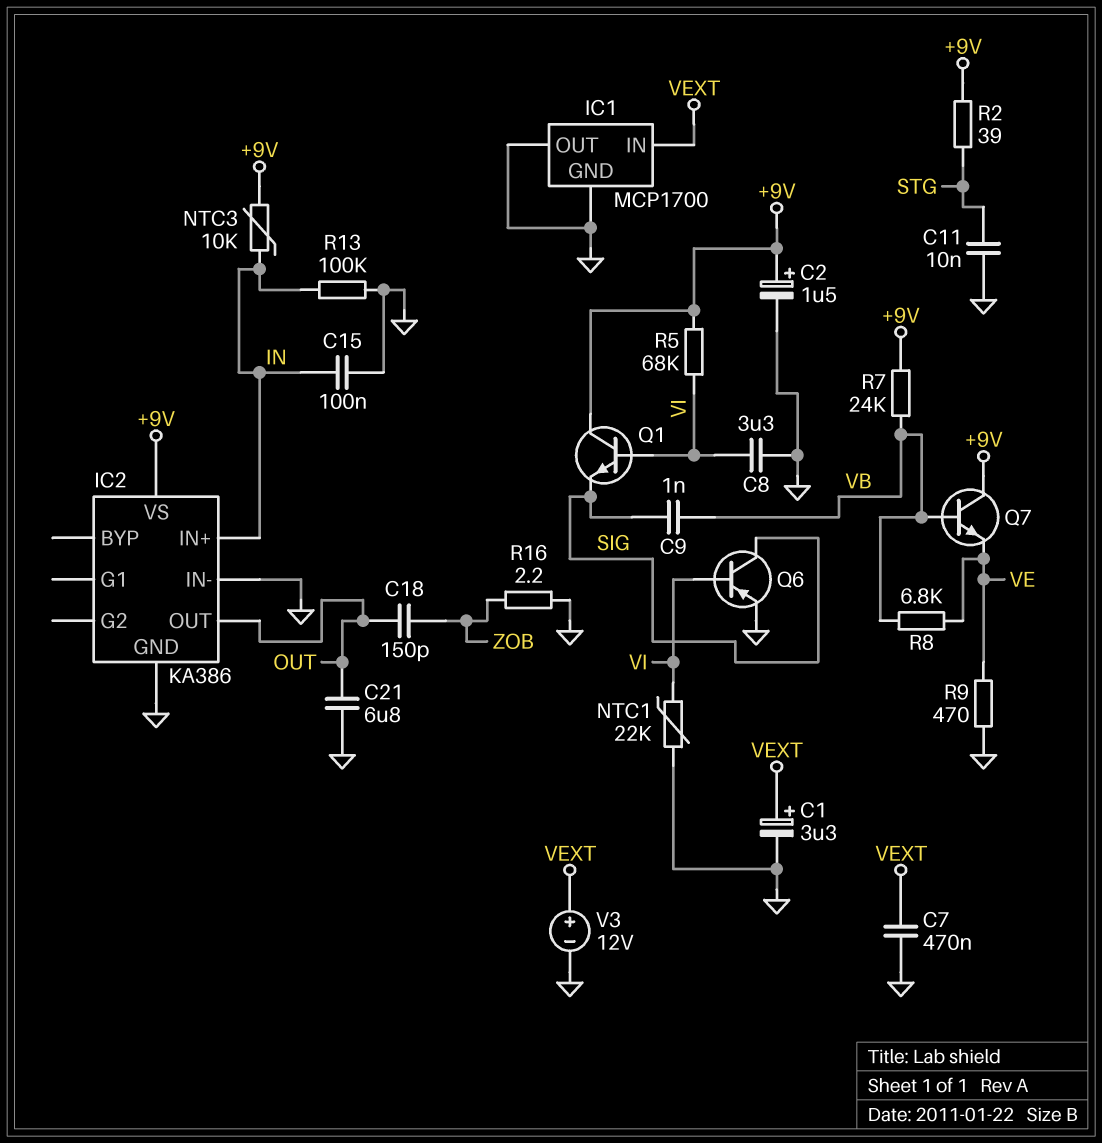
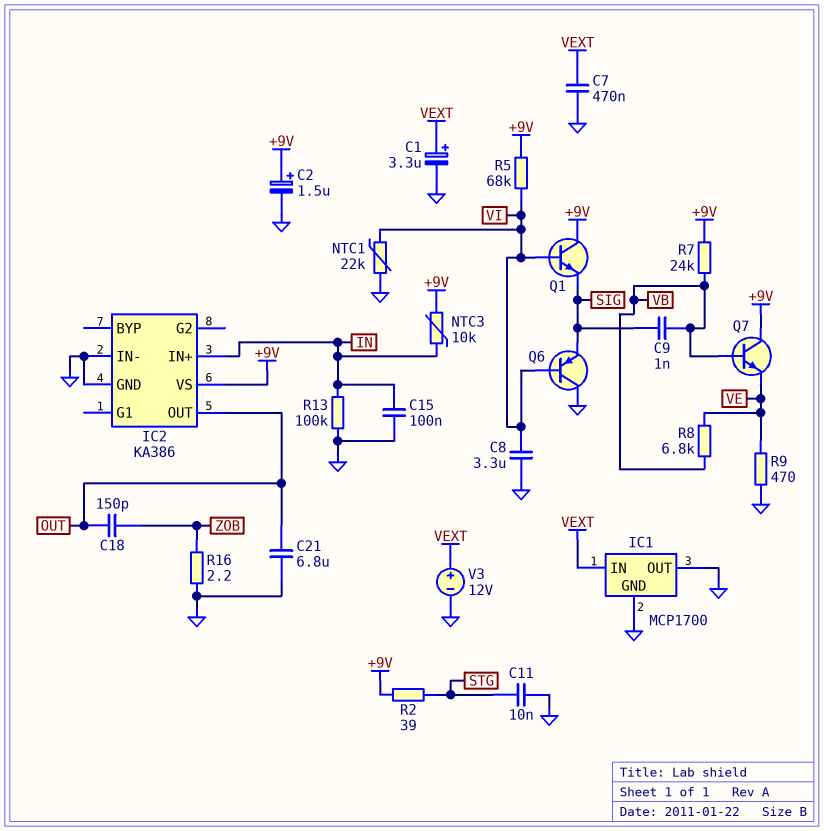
Q6: PNP (B VI, C SIG, E GND) -> PNP (B VI, C GND, E SIG)

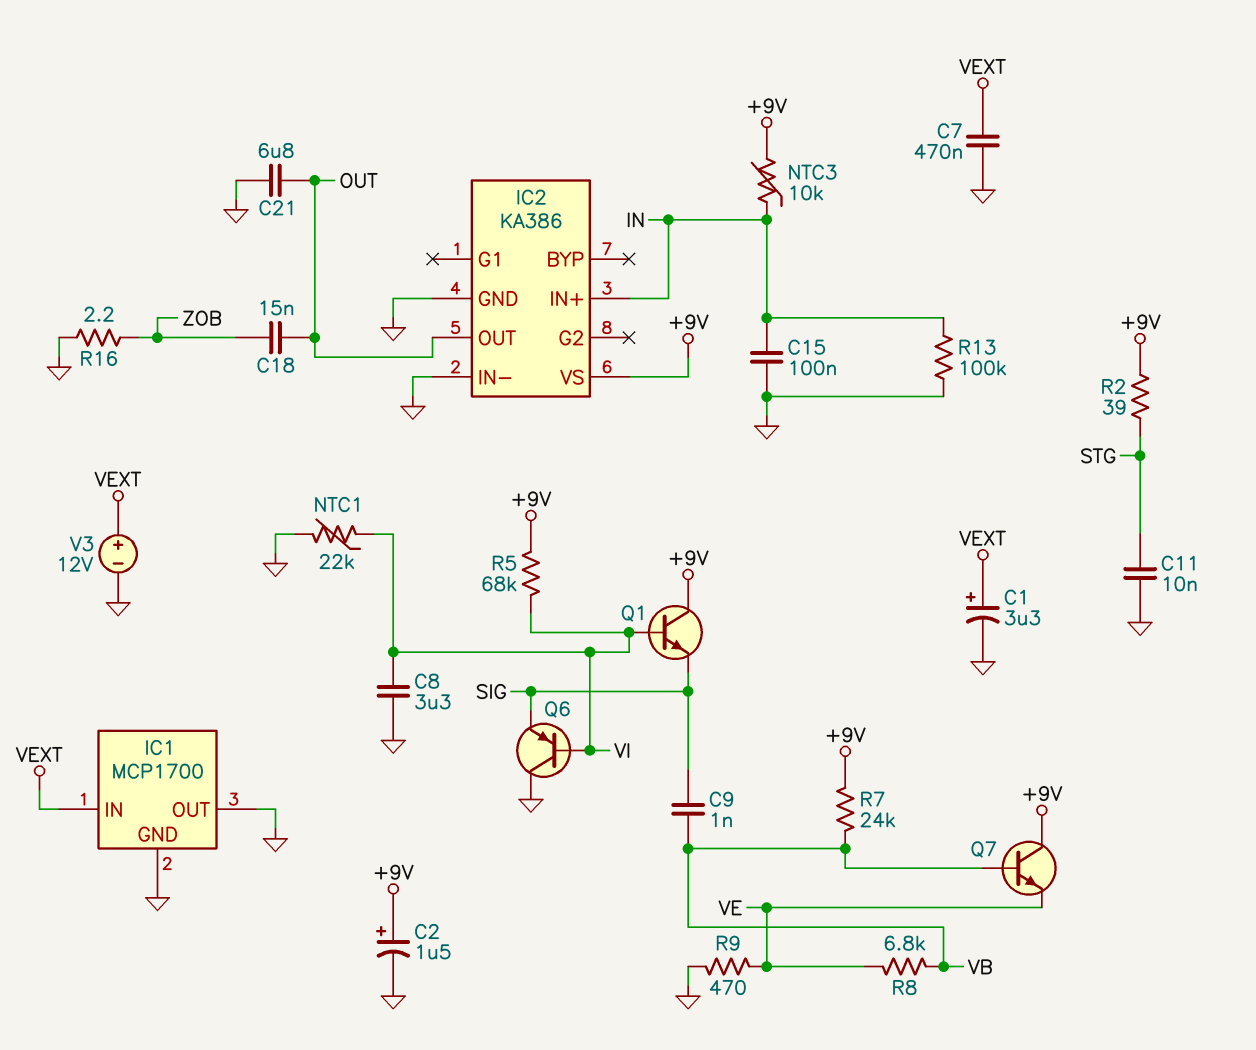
C18: 150pF (OUT, ZOB) -> 15nF (OUT, ZOB)

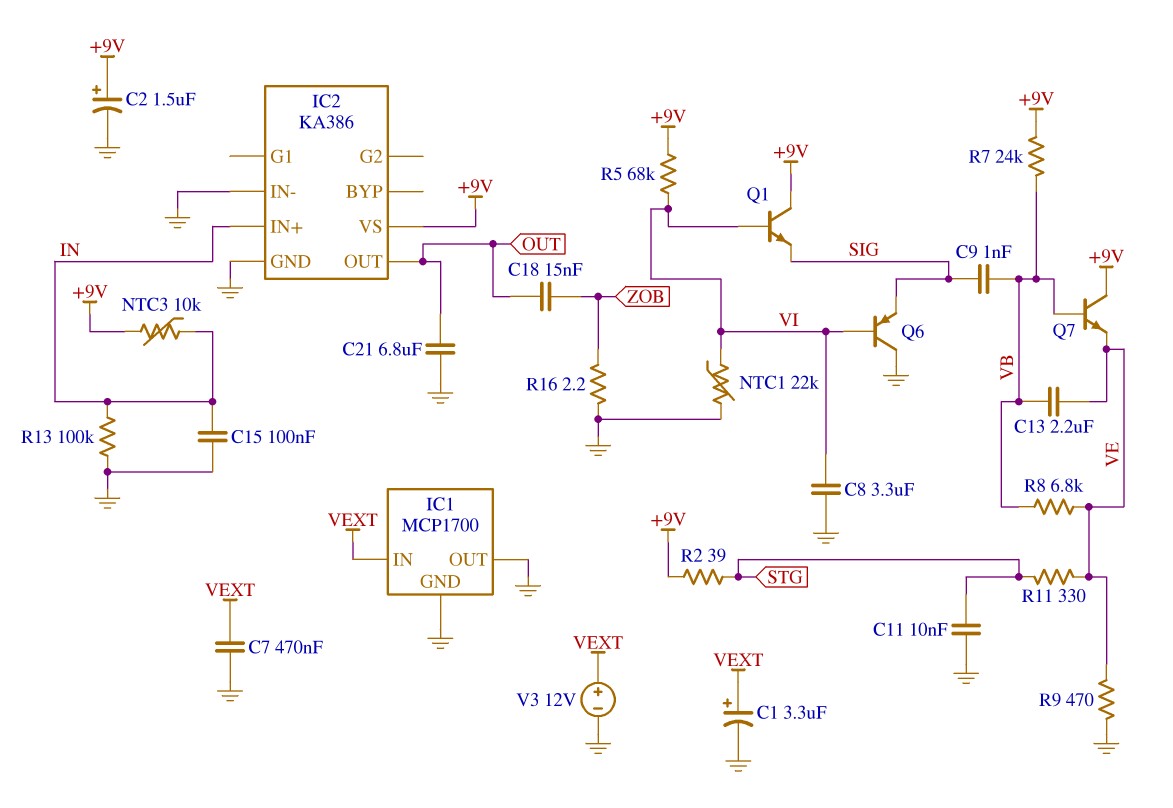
C13: none -> 2.2uF (VB, VE)
R11: none -> 330 (STG, VE)

